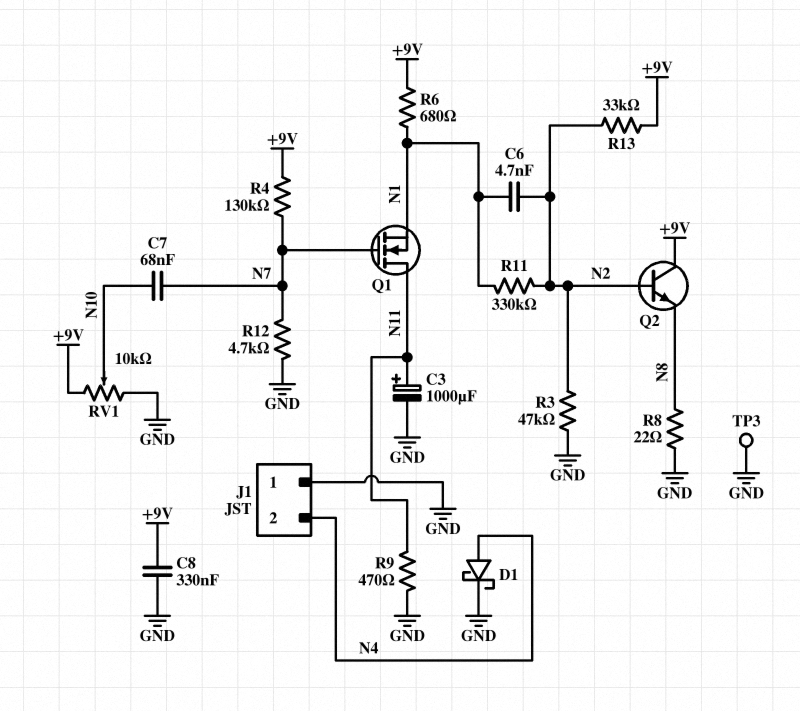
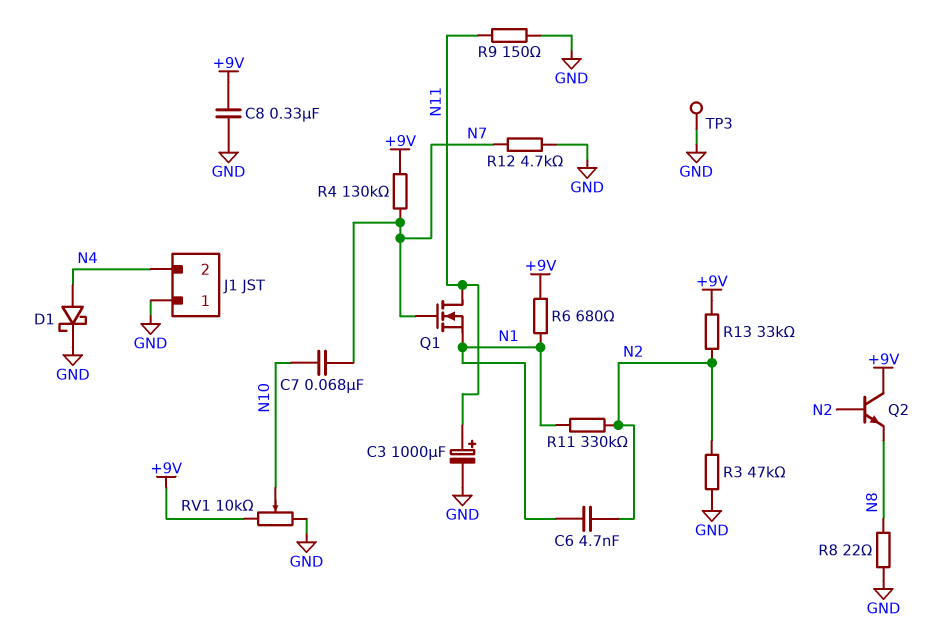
R9: 470 (GND, N11) -> 150 (GND, N11)

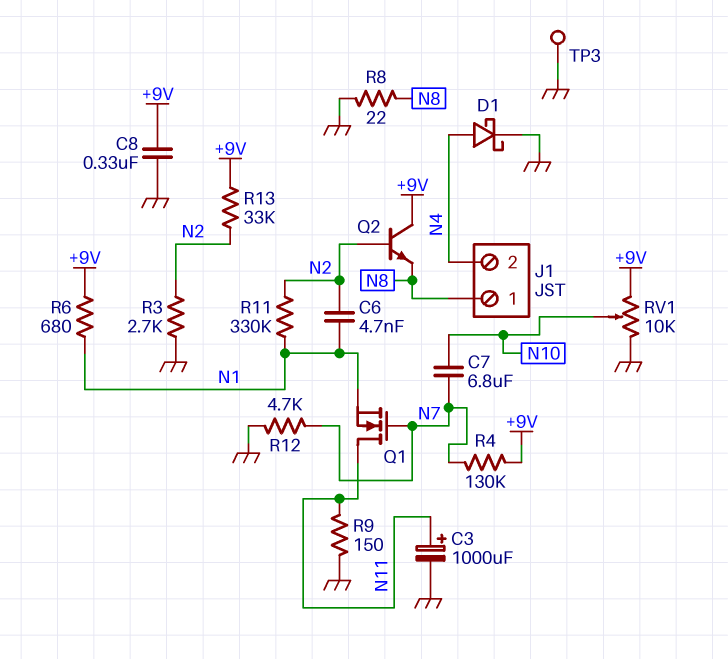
C7: 68nF (N7, N10) -> 6.8uF (N7, N10)
J1 pin 1: GND -> N8
R3: 47k (GND, N2) -> 2.7k (GND, N2)

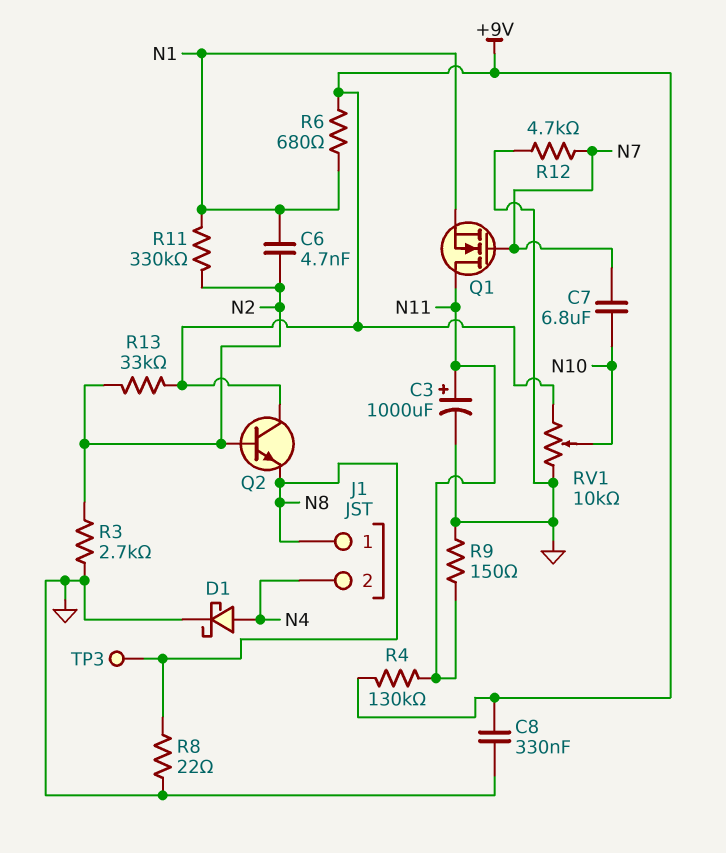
R4: 130k (+9V, N7) -> 130k (+9V, N11)
TP3: test point (GND) -> test point (N8)

